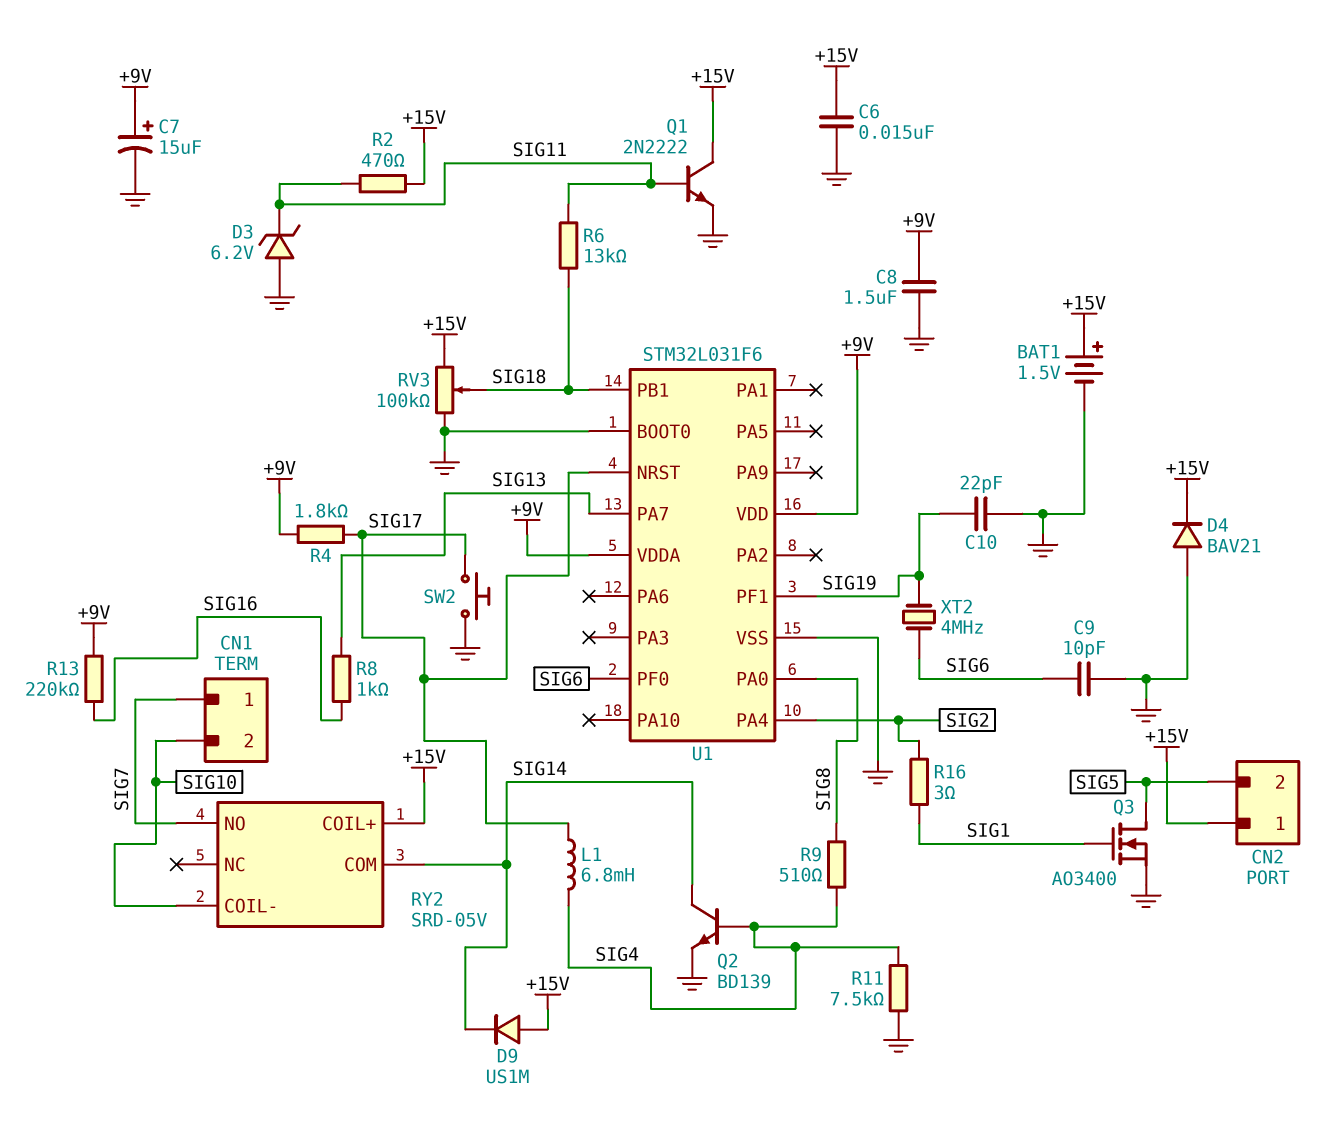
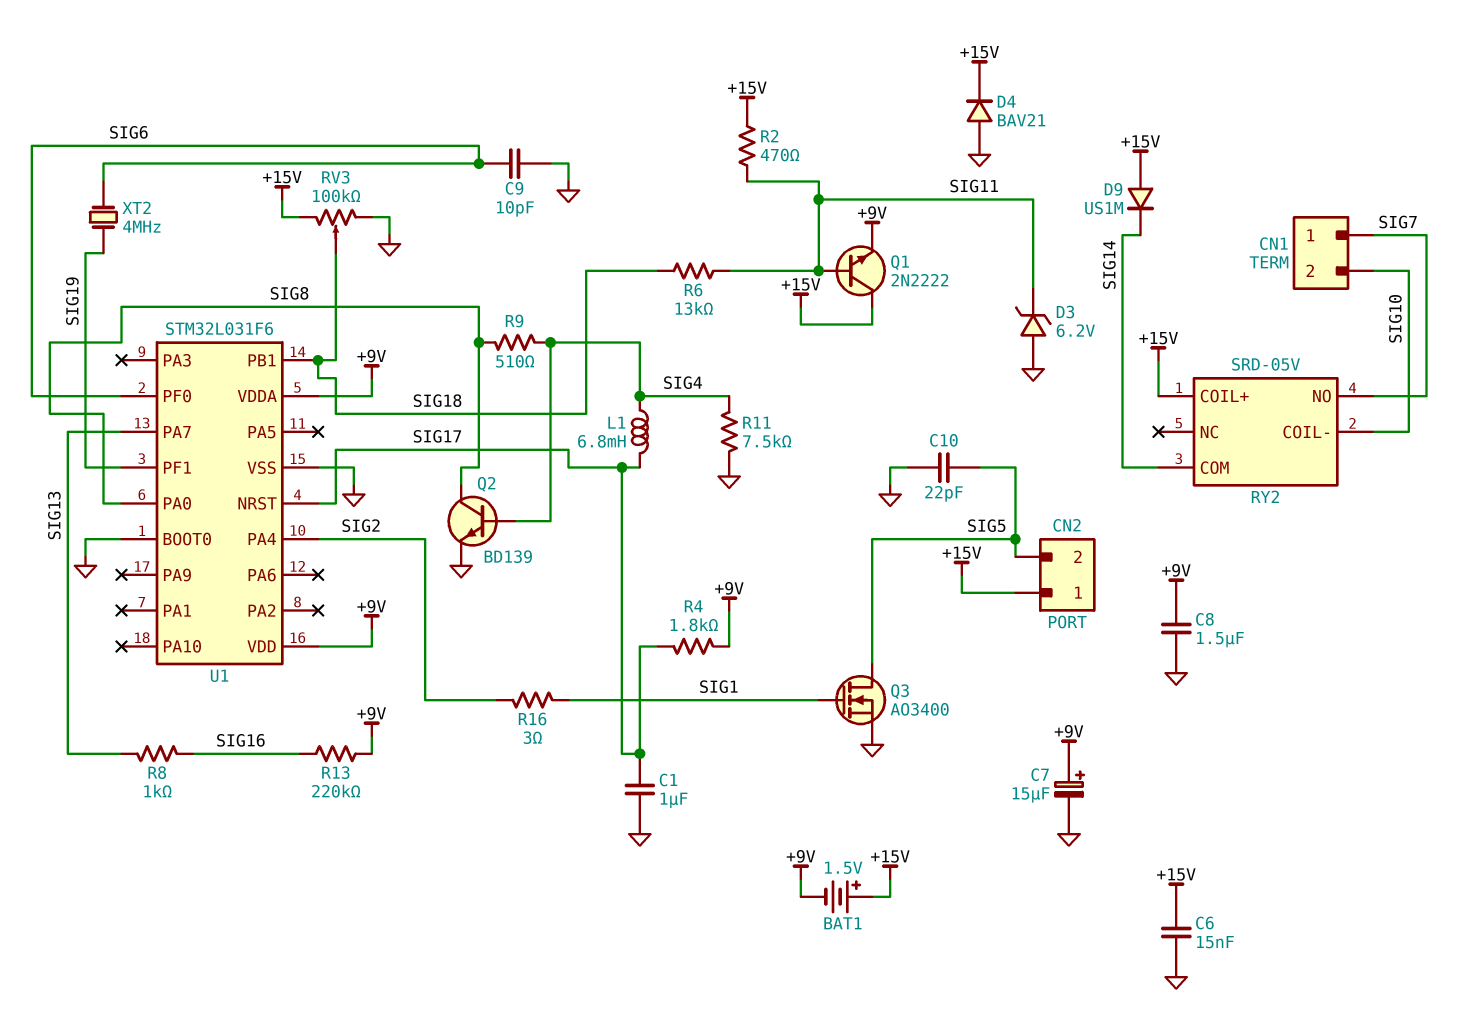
BAT1: 1.5V (plus +15V, minus GND) -> 1.5V (plus +15V, minus +9V)
C1: none -> 1uF (GND, SIG17)
C10: 22pF (GND, SIG19) -> 22pF (GND, SIG5)
Q1: NPN 2N2222 (B SIG11, C +15V, E GND) -> NPN 2N2222 (B SIG11, C +15V, E +9V)
Q2: NPN BD139 (B SIG4, C SIG14, E GND) -> NPN BD139 (B SIG4, C SIG8, E GND)
SW2: button (GND, SIG17) -> none

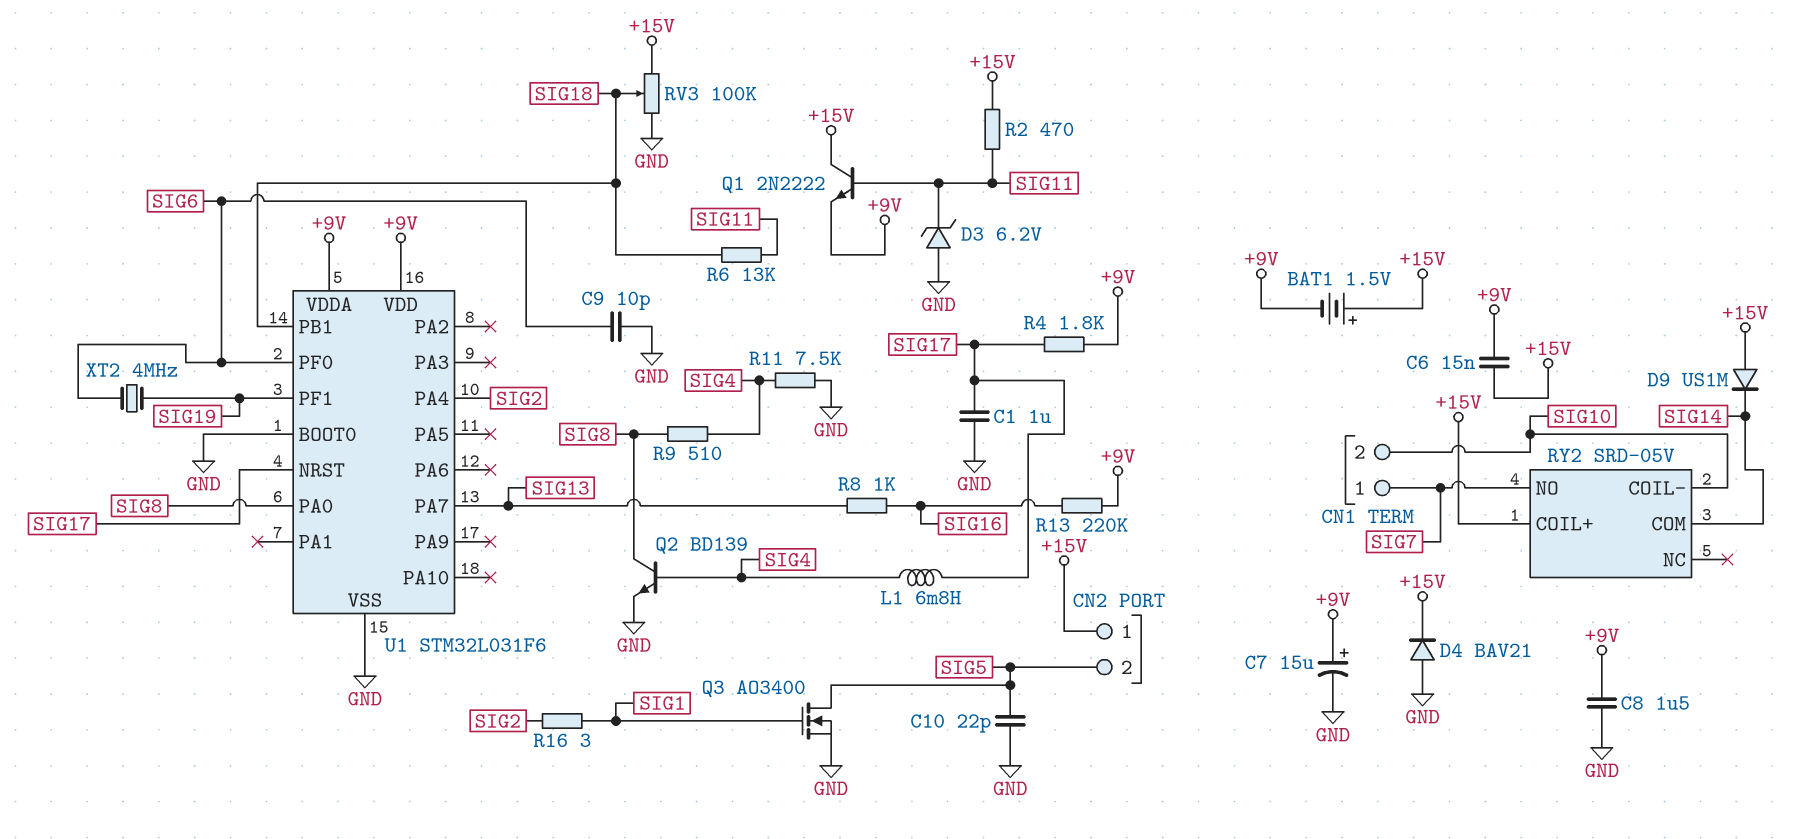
C6: 15nF (+15V, GND) -> 15nF (+9V, +15V)

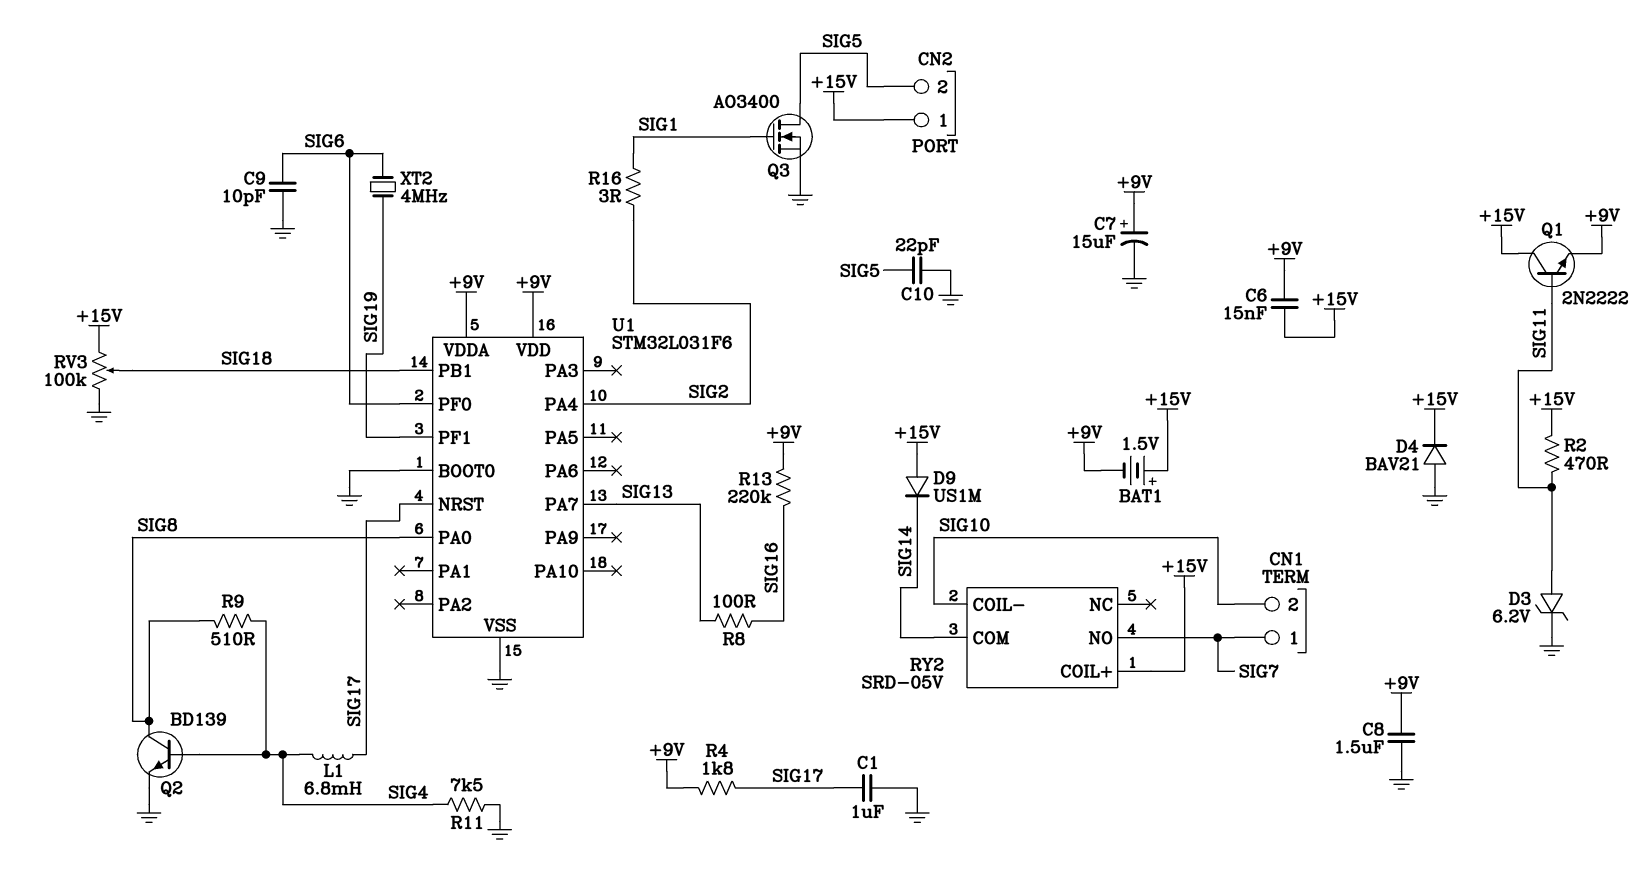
D3: zener 6.2V (A GND, K SIG11) -> zener 6.2V (A SIG11, K GND)
R6: 13k (SIG11, SIG18) -> none
R8: 1k (SIG13, SIG16) -> 100 (SIG13, SIG16)

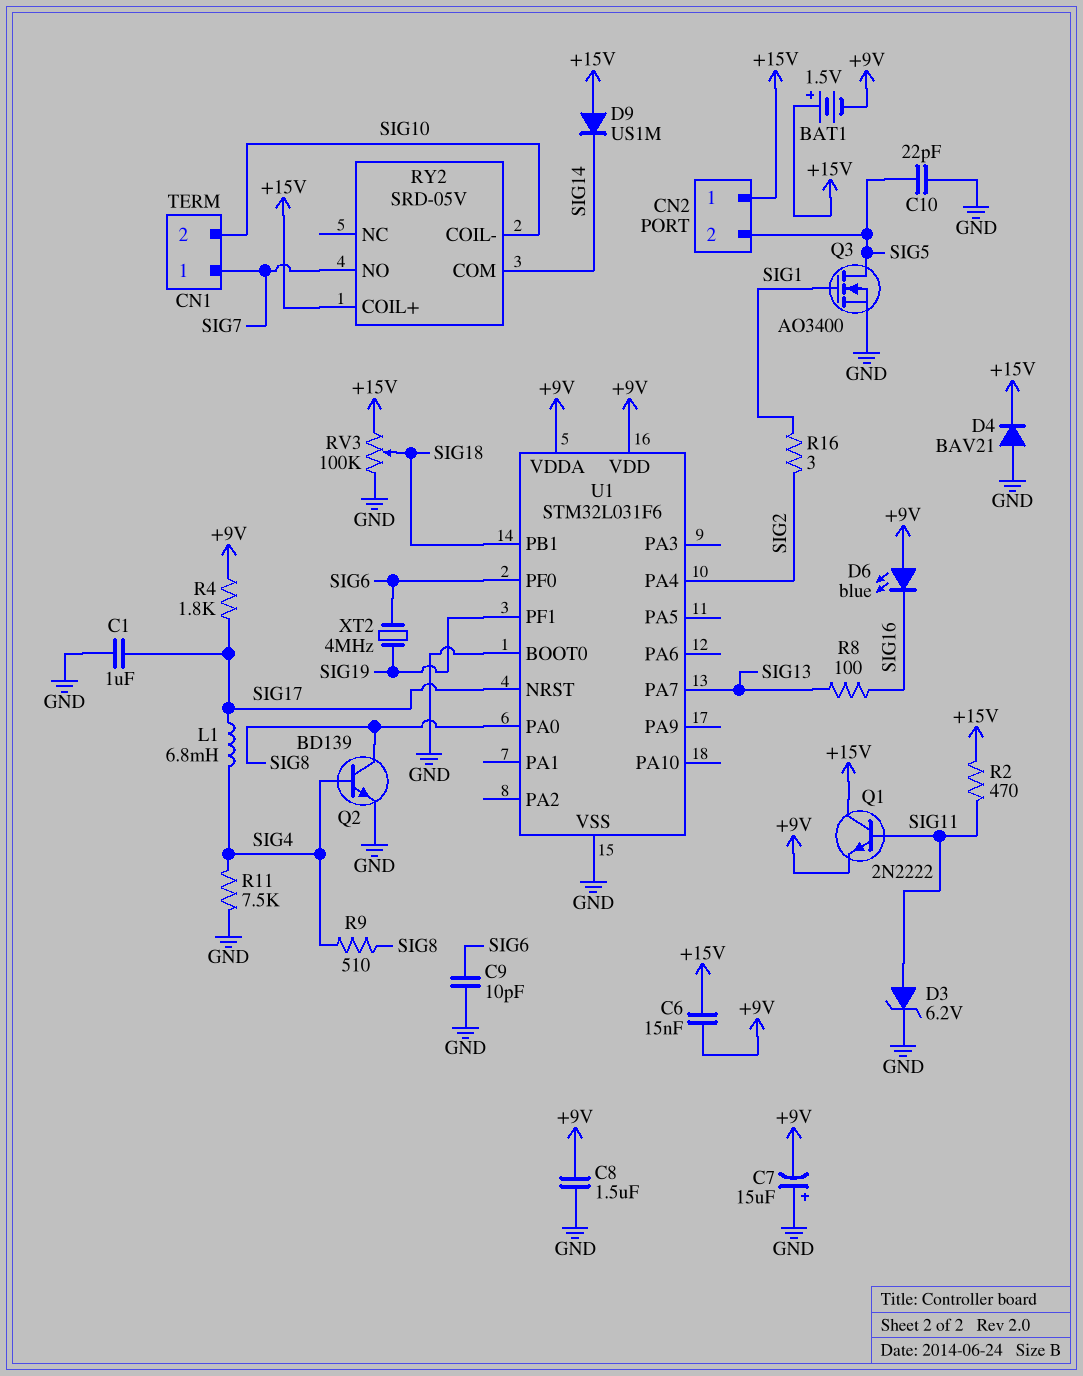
C7: 15uF (plus +9V, minus GND) -> 15uF (plus GND, minus +9V)
D6: none -> LED blue (A +9V, K SIG16)
R13: 220k (+9V, SIG16) -> none

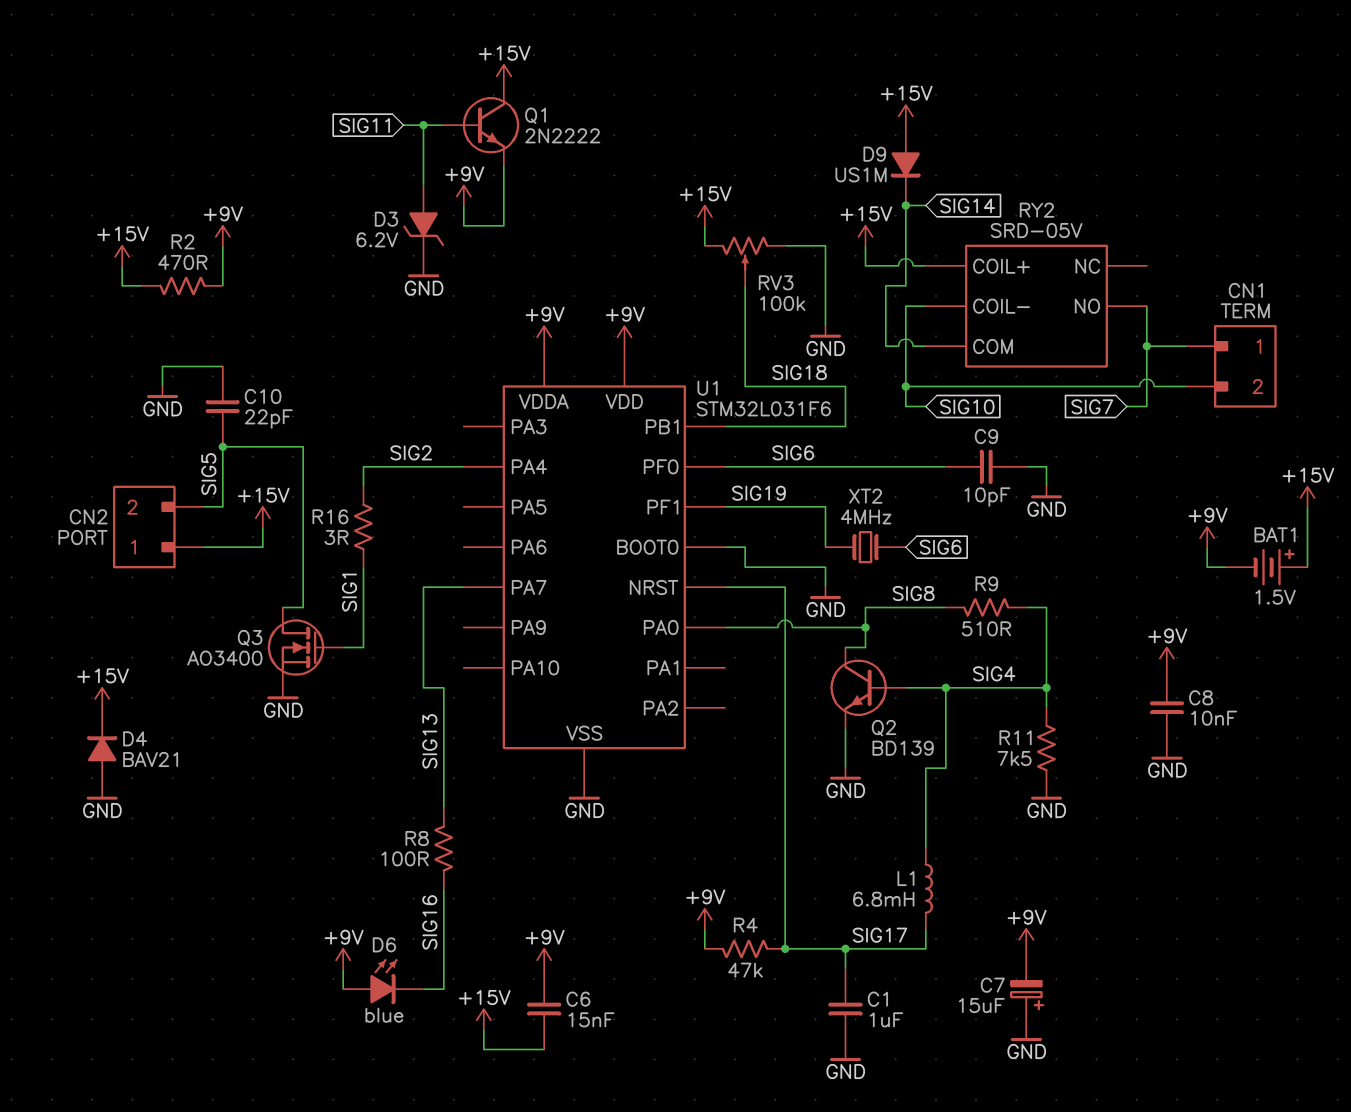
C8: 1.5uF (+9V, GND) -> 10nF (+9V, GND)
R2: 470 (+15V, SIG11) -> 470 (+9V, +15V)
R4: 1.8k (+9V, SIG17) -> 47k (+9V, SIG17)

